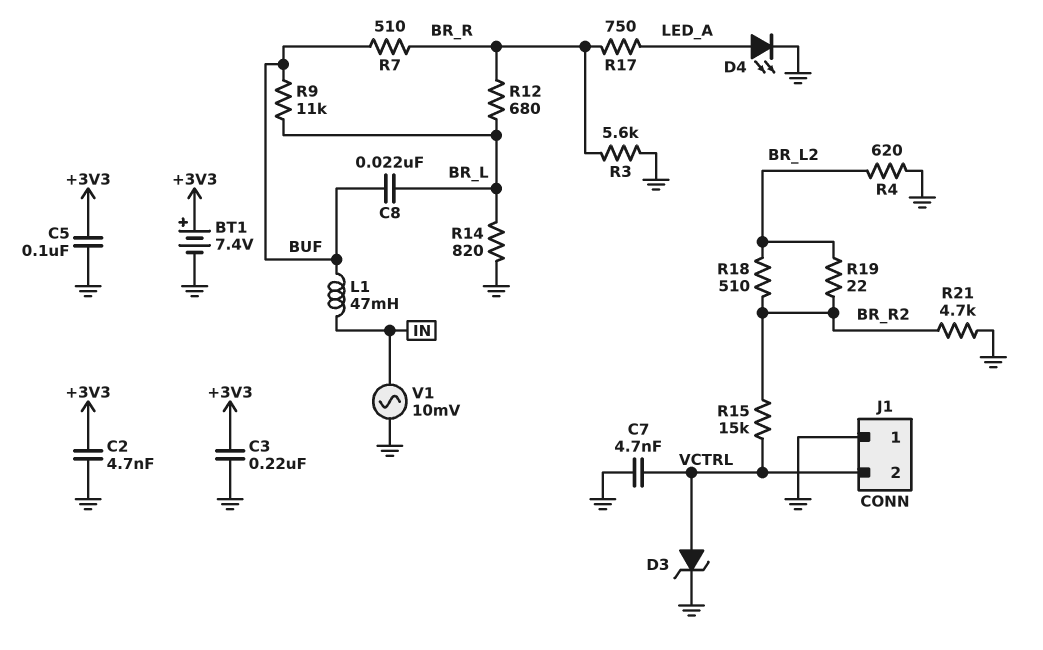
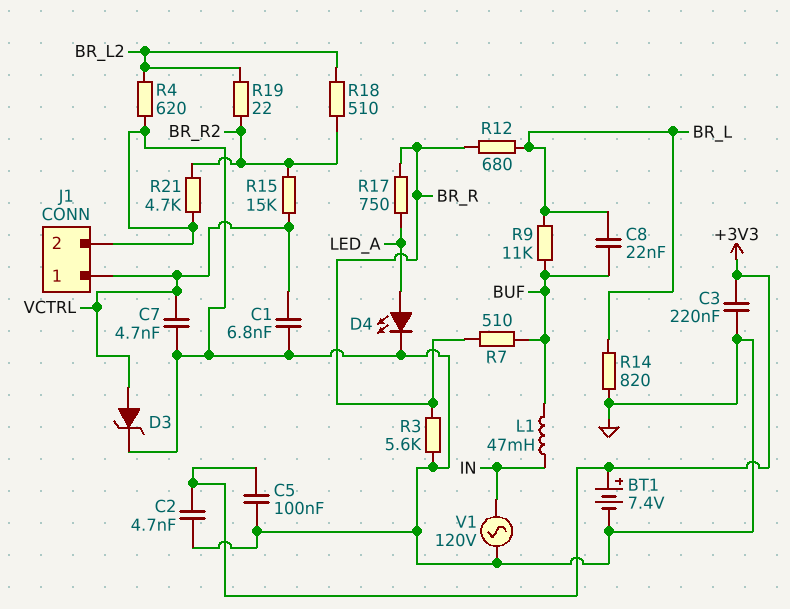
C1: none -> 6.8nF (GND, VCTRL)
J1 pin 1: GND -> VCTRL
J1 pin 2: VCTRL -> GND
V1: AC 10mV (GND, IN) -> AC 120V (GND, IN)

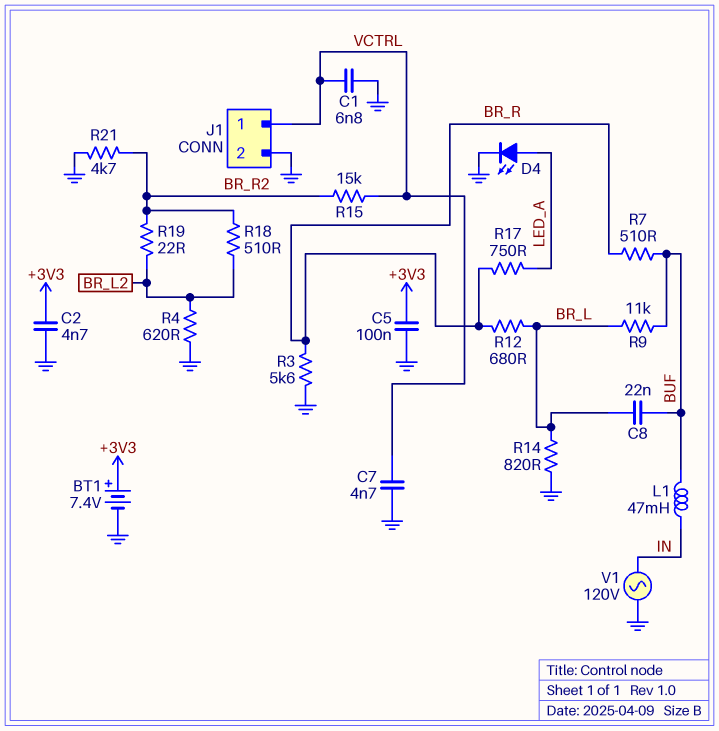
C3: 220nF (+3V3, GND) -> none
D3: zener (A VCTRL, K GND) -> none

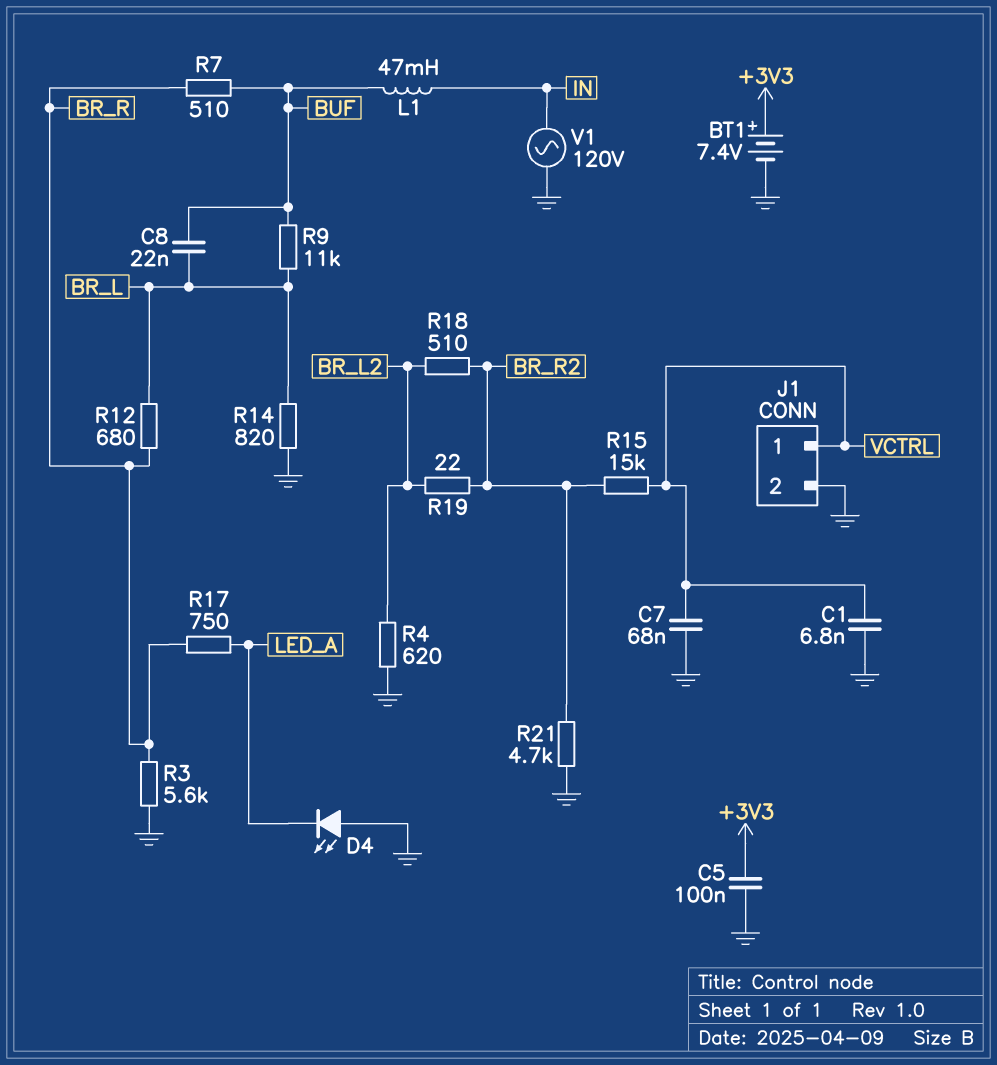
C2: 4.7nF (+3V3, GND) -> none
C7: 4.7nF (GND, VCTRL) -> 68nF (GND, VCTRL)
D4: LED (A LED_A, K GND) -> LED (A GND, K LED_A)

